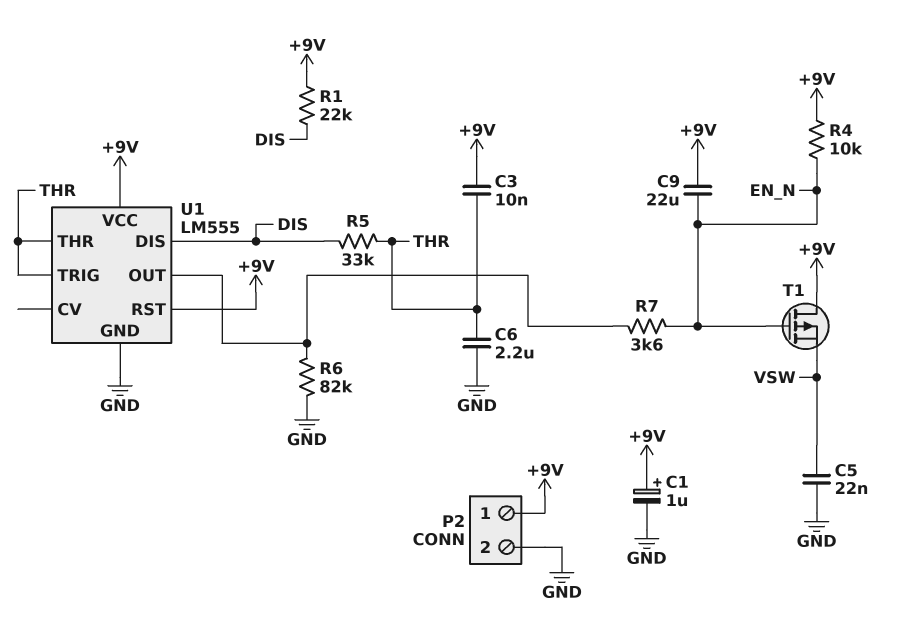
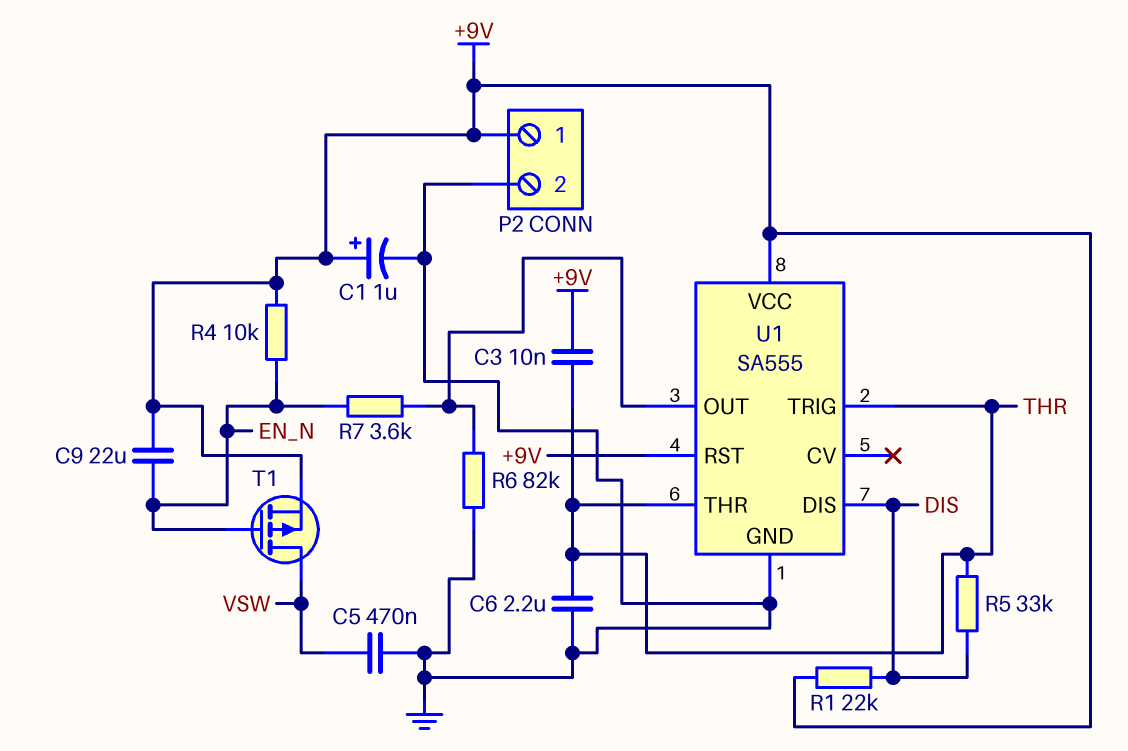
C5: 22nF (GND, VSW) -> 470nF (GND, VSW)
T1: PMOS (G EN_N, D +9V, S VSW) -> PMOS (G EN_N, D VSW, S +9V)
U1: LM555 -> SA555

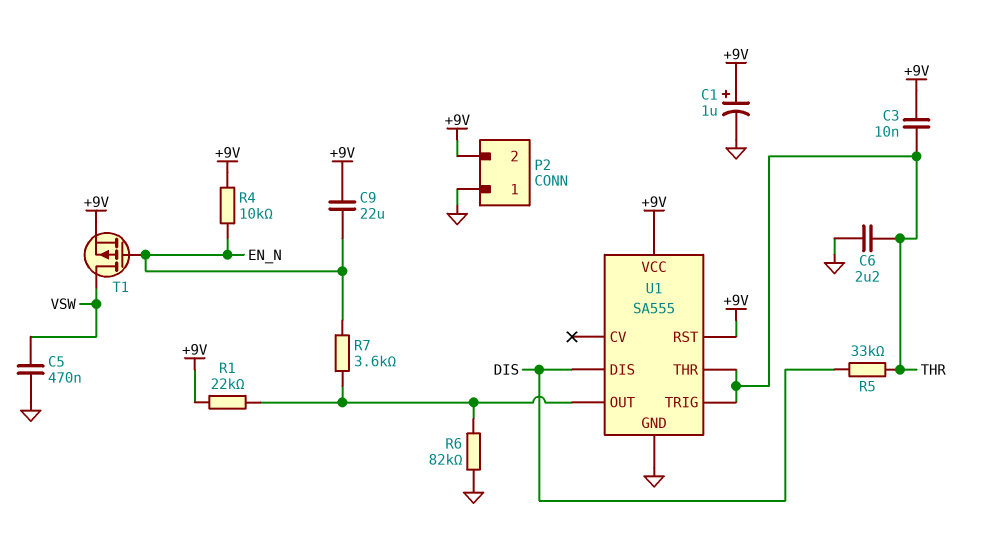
P2 pin 1: +9V -> GND
P2 pin 2: GND -> +9V
R1: 22k (+9V, DIS) -> 22k (+9V, U1/OUT)

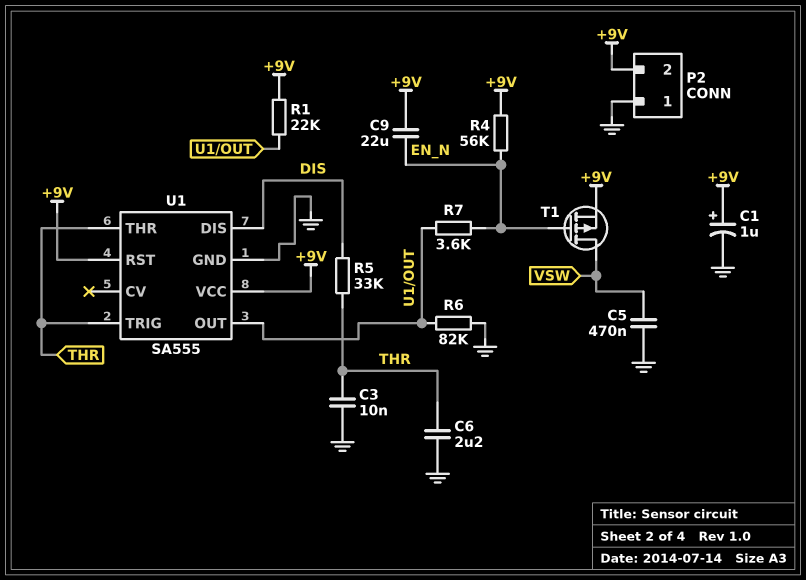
C3: 10nF (+9V, THR) -> 10nF (GND, THR)
R4: 10k (+9V, EN_N) -> 56k (+9V, EN_N)

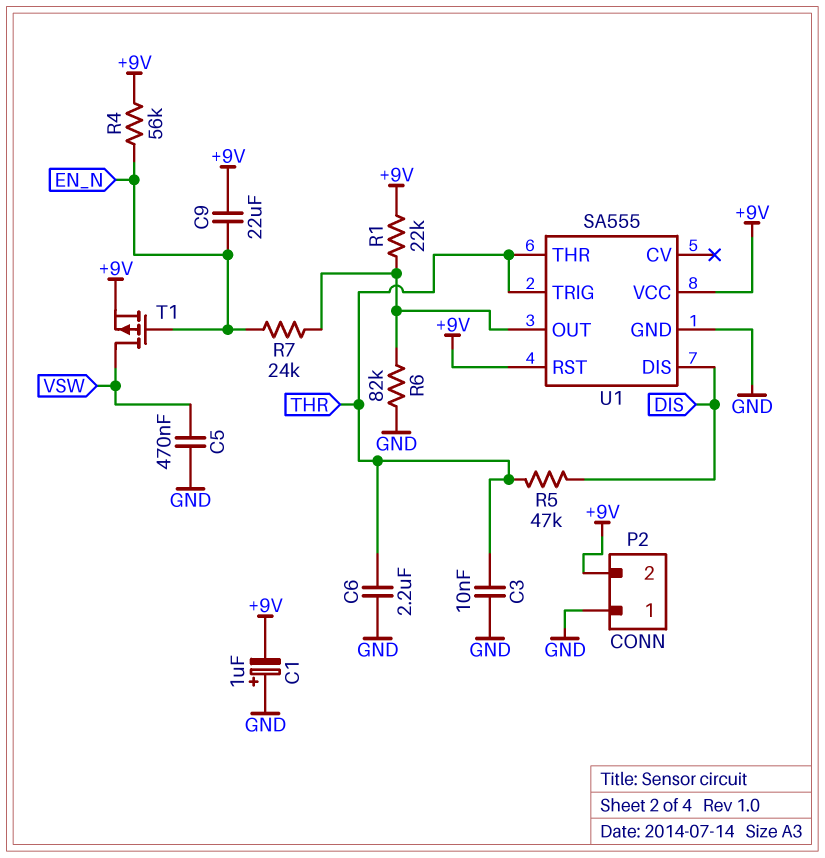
C1: 1uF (plus +9V, minus GND) -> 1uF (plus GND, minus +9V)
R5: 33k (DIS, THR) -> 47k (DIS, THR)
R7: 3.6k (EN_N, U1/OUT) -> 24k (EN_N, U1/OUT)

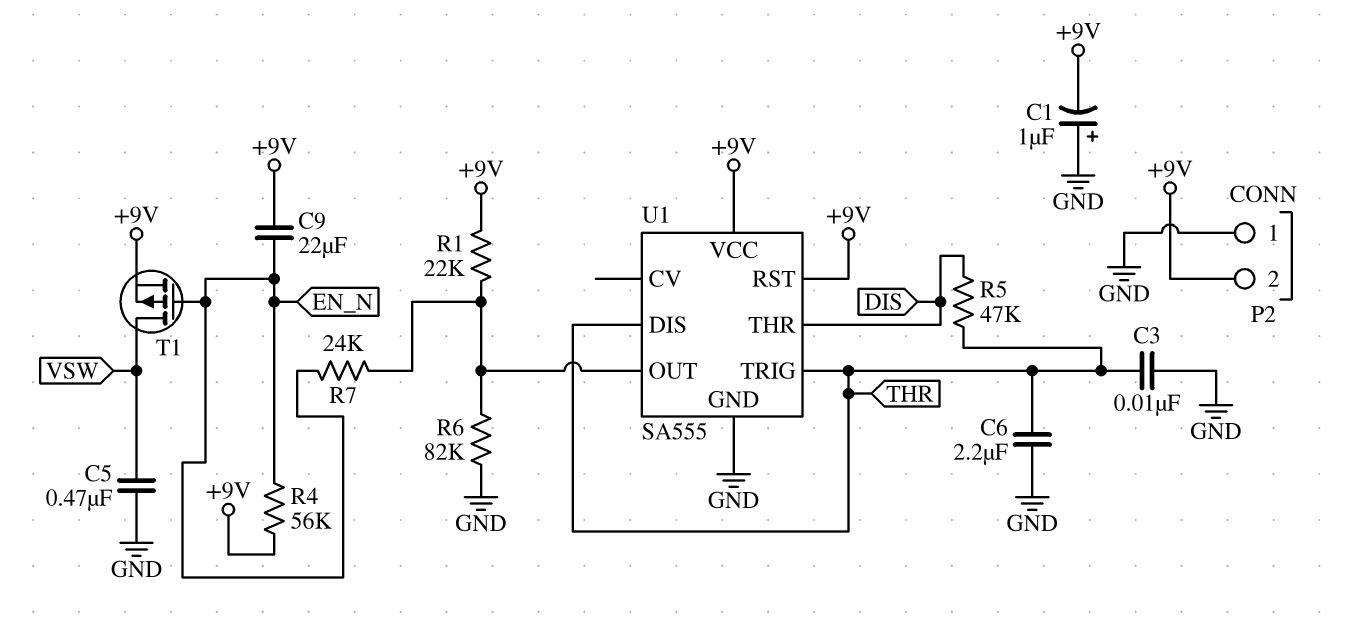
U1 pin DIS: DIS -> THR
U1 pin THR: THR -> DIS

